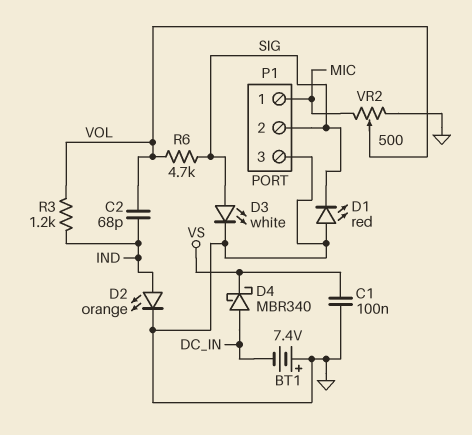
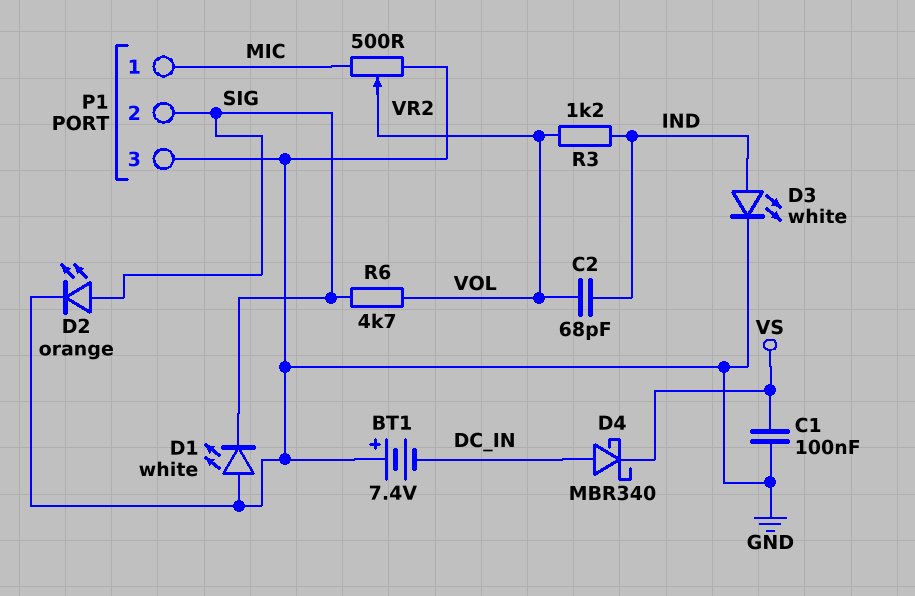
D1: LED red (A GND, K SIG) -> LED white (A GND, K SIG)
D2: LED orange (A IND, K GND) -> LED orange (A SIG, K GND)
D3: LED white (A SIG, K GND) -> LED white (A IND, K GND)

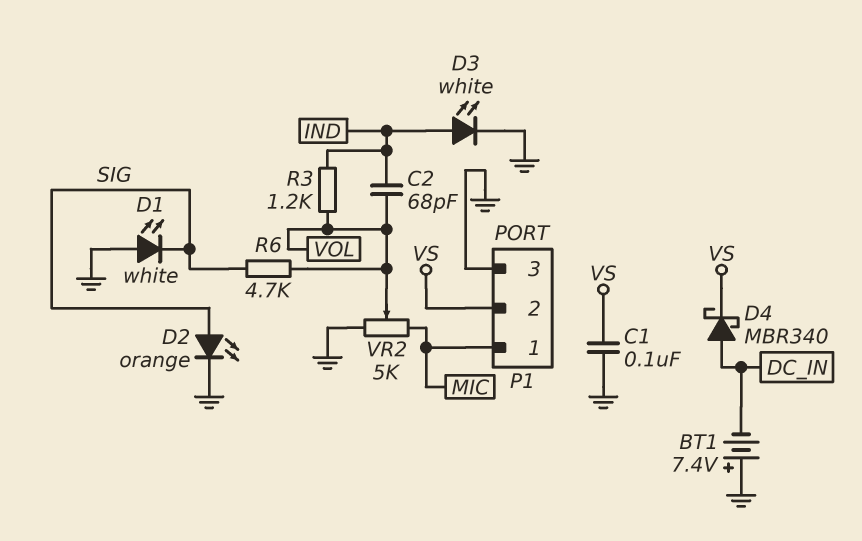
P1 pin 2: SIG -> VS
VR2: 500 (GND, MIC, wiper VOL) -> 5k (GND, MIC, wiper VOL)

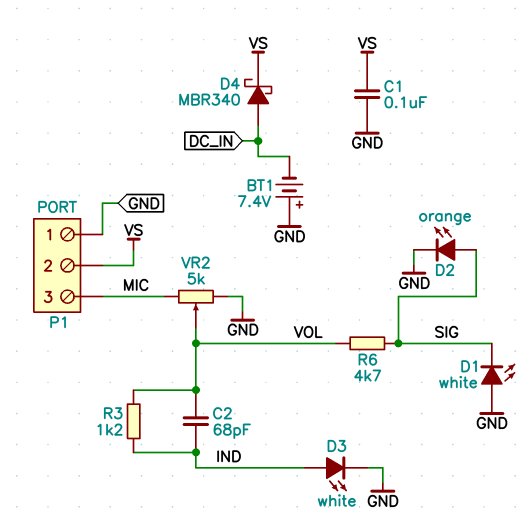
P1 pin 1: MIC -> GND
P1 pin 3: GND -> MIC

